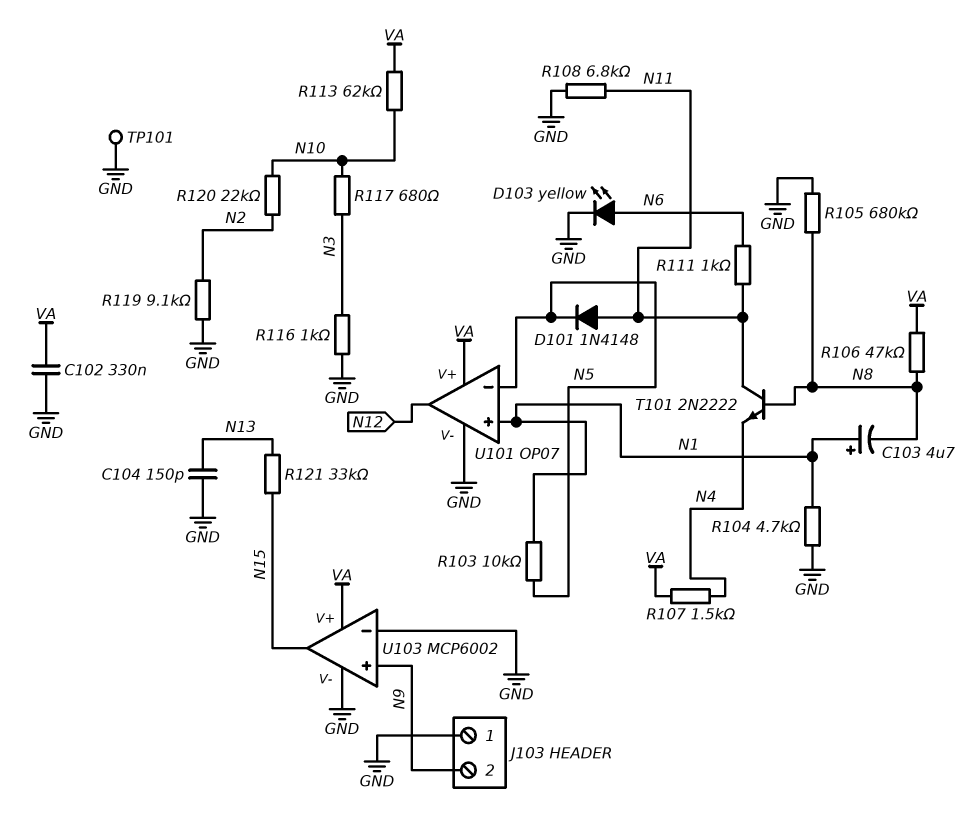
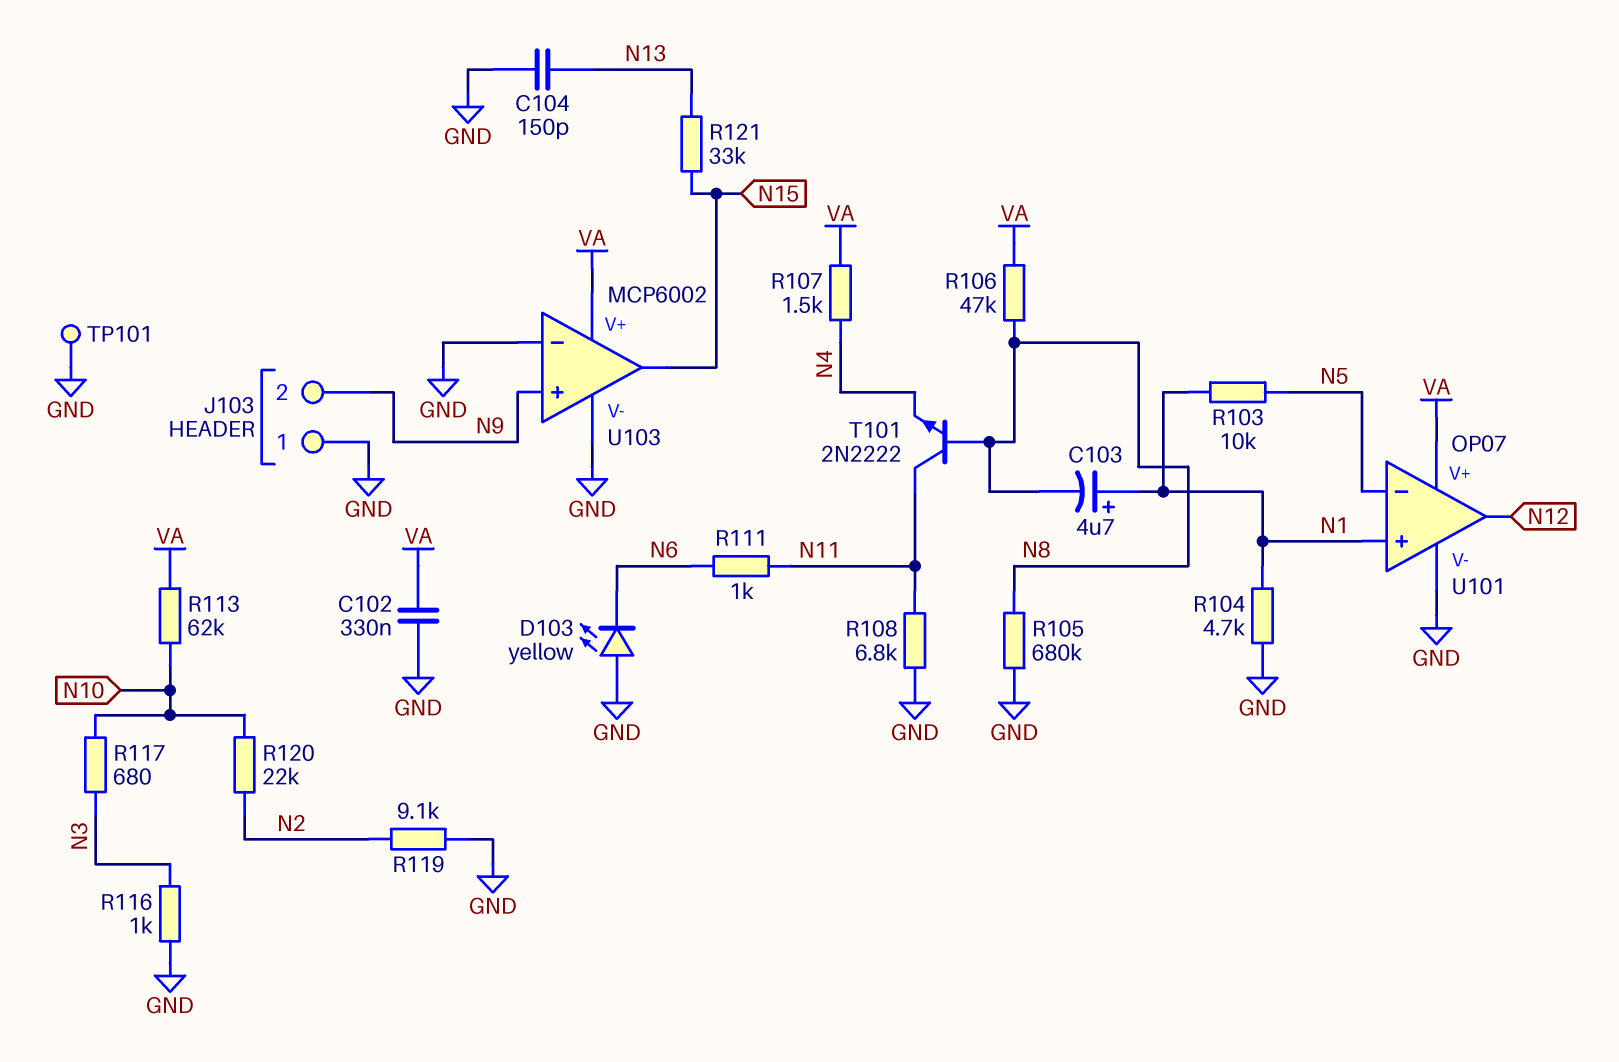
D101: diode 1N4148 (A N11, K N5) -> none
D103: LED yellow (A N6, K GND) -> LED yellow (A GND, K N6)

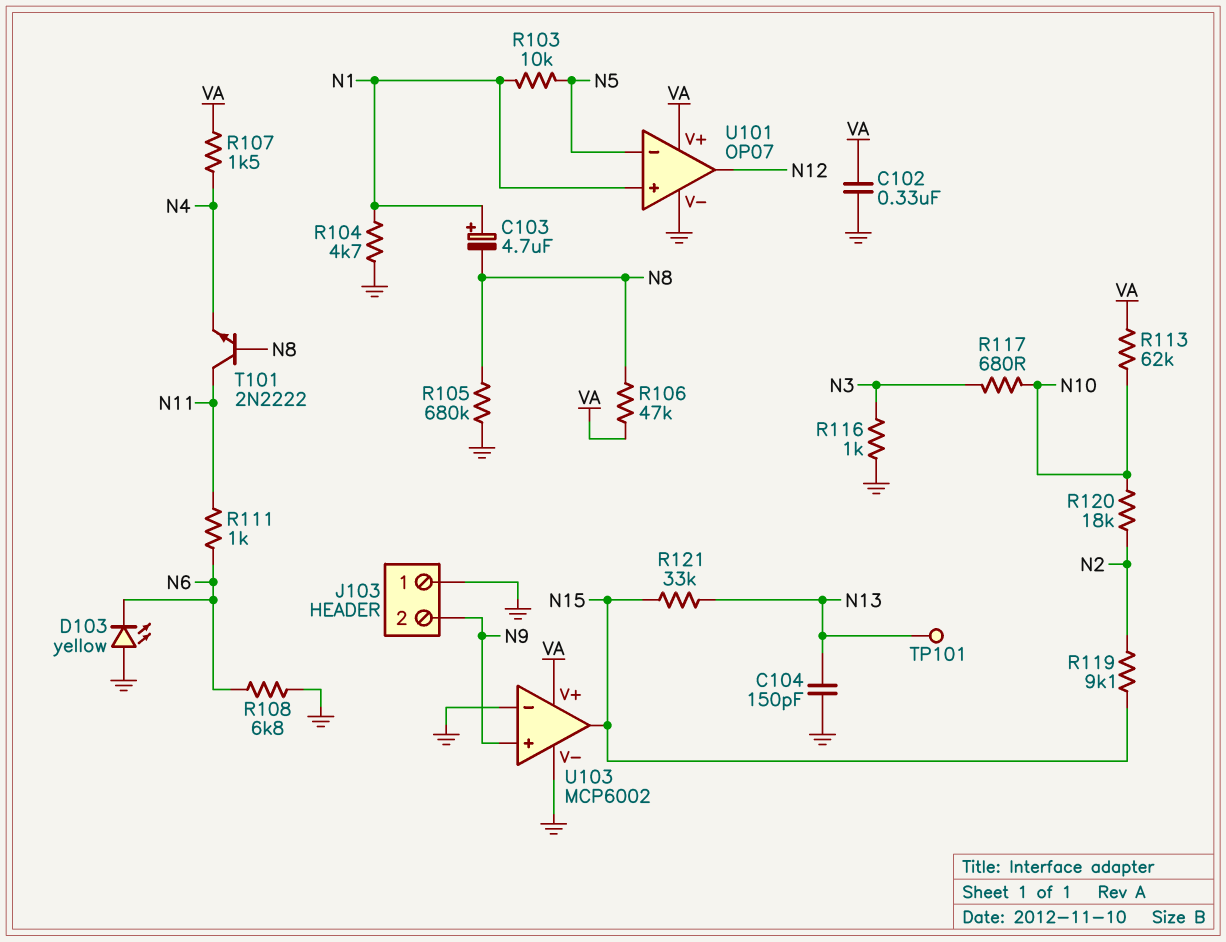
R108: 6.8k (GND, N11) -> 6.8k (GND, N6)
R119: 9.1k (GND, N2) -> 9.1k (N2, N15)
R120: 22k (N2, N10) -> 18k (N2, N10)
TP101: test point (GND) -> test point (N13)

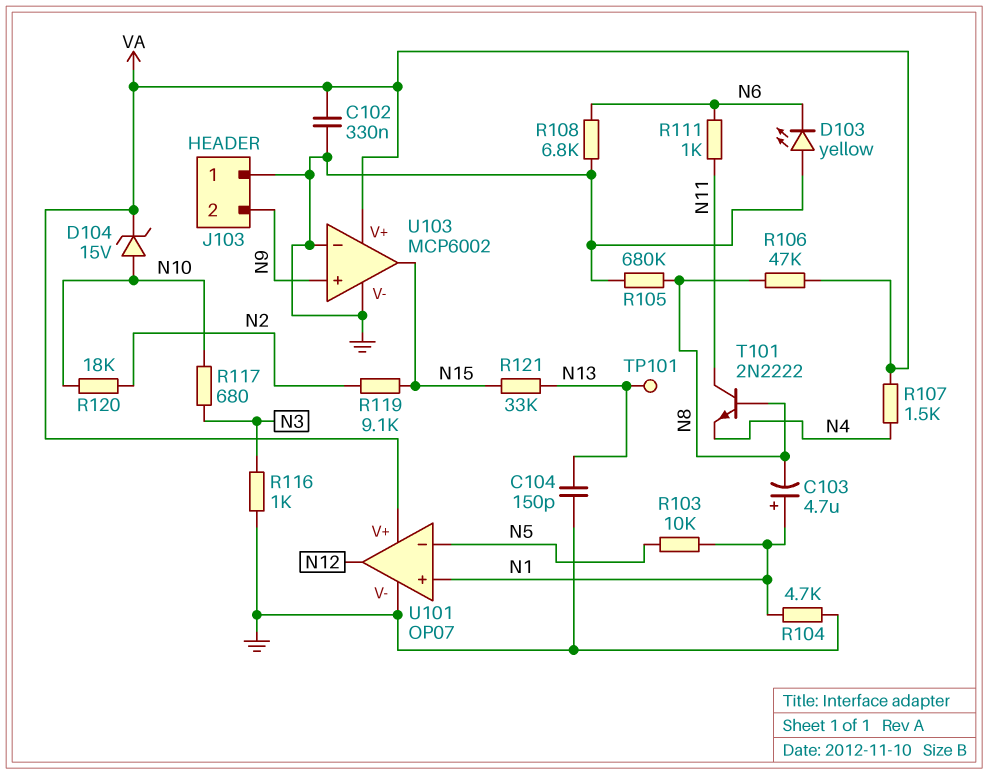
D104: none -> zener 15V (A N10, K VA)
R113: 62k (N10, VA) -> none

